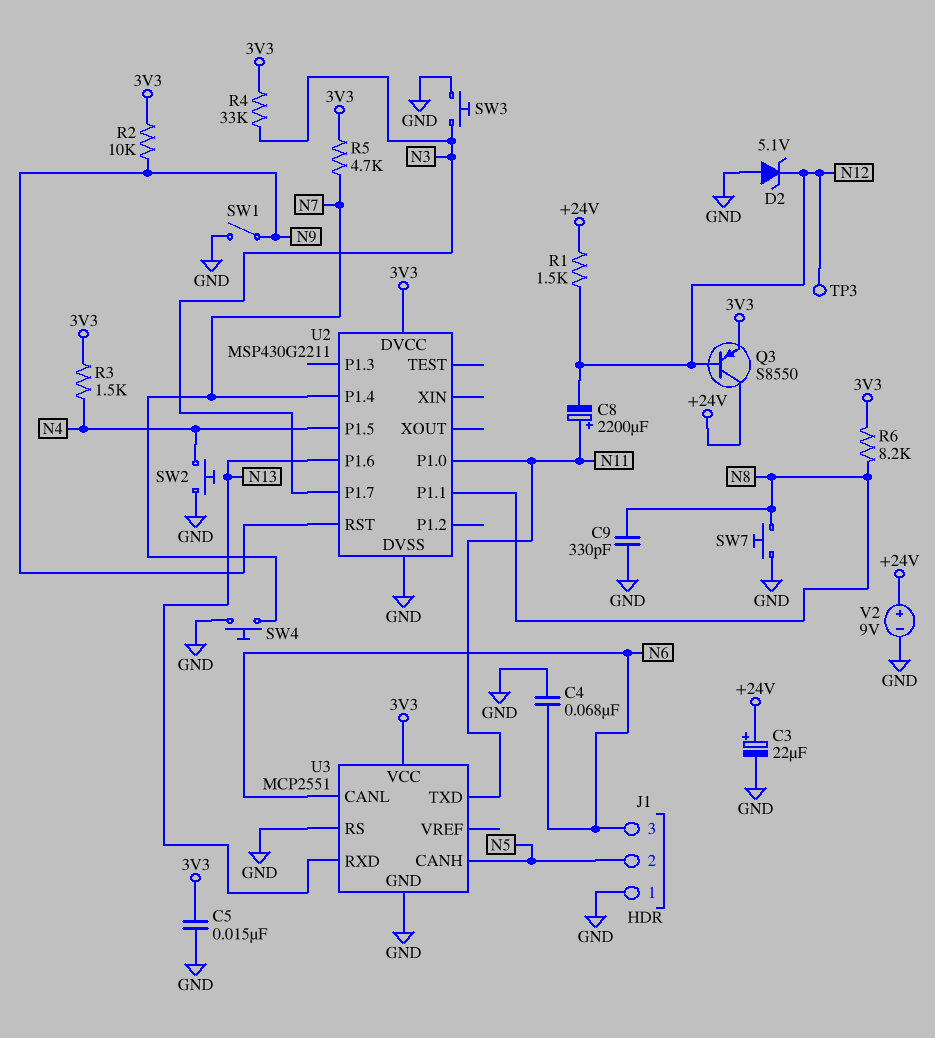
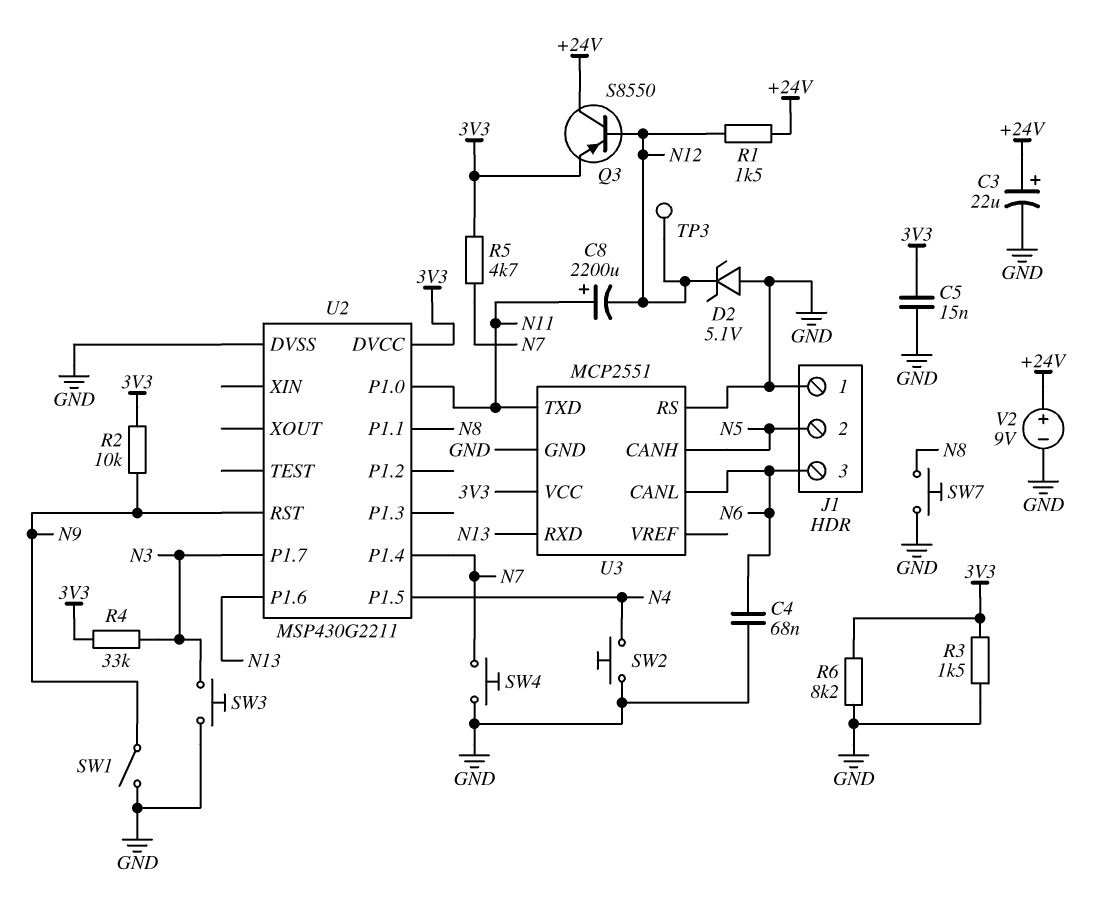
C9: 330pF (GND, N8) -> none
R3: 1.5k (3V3, N4) -> 1.5k (3V3, GND)
R6: 8.2k (3V3, N8) -> 8.2k (3V3, GND)

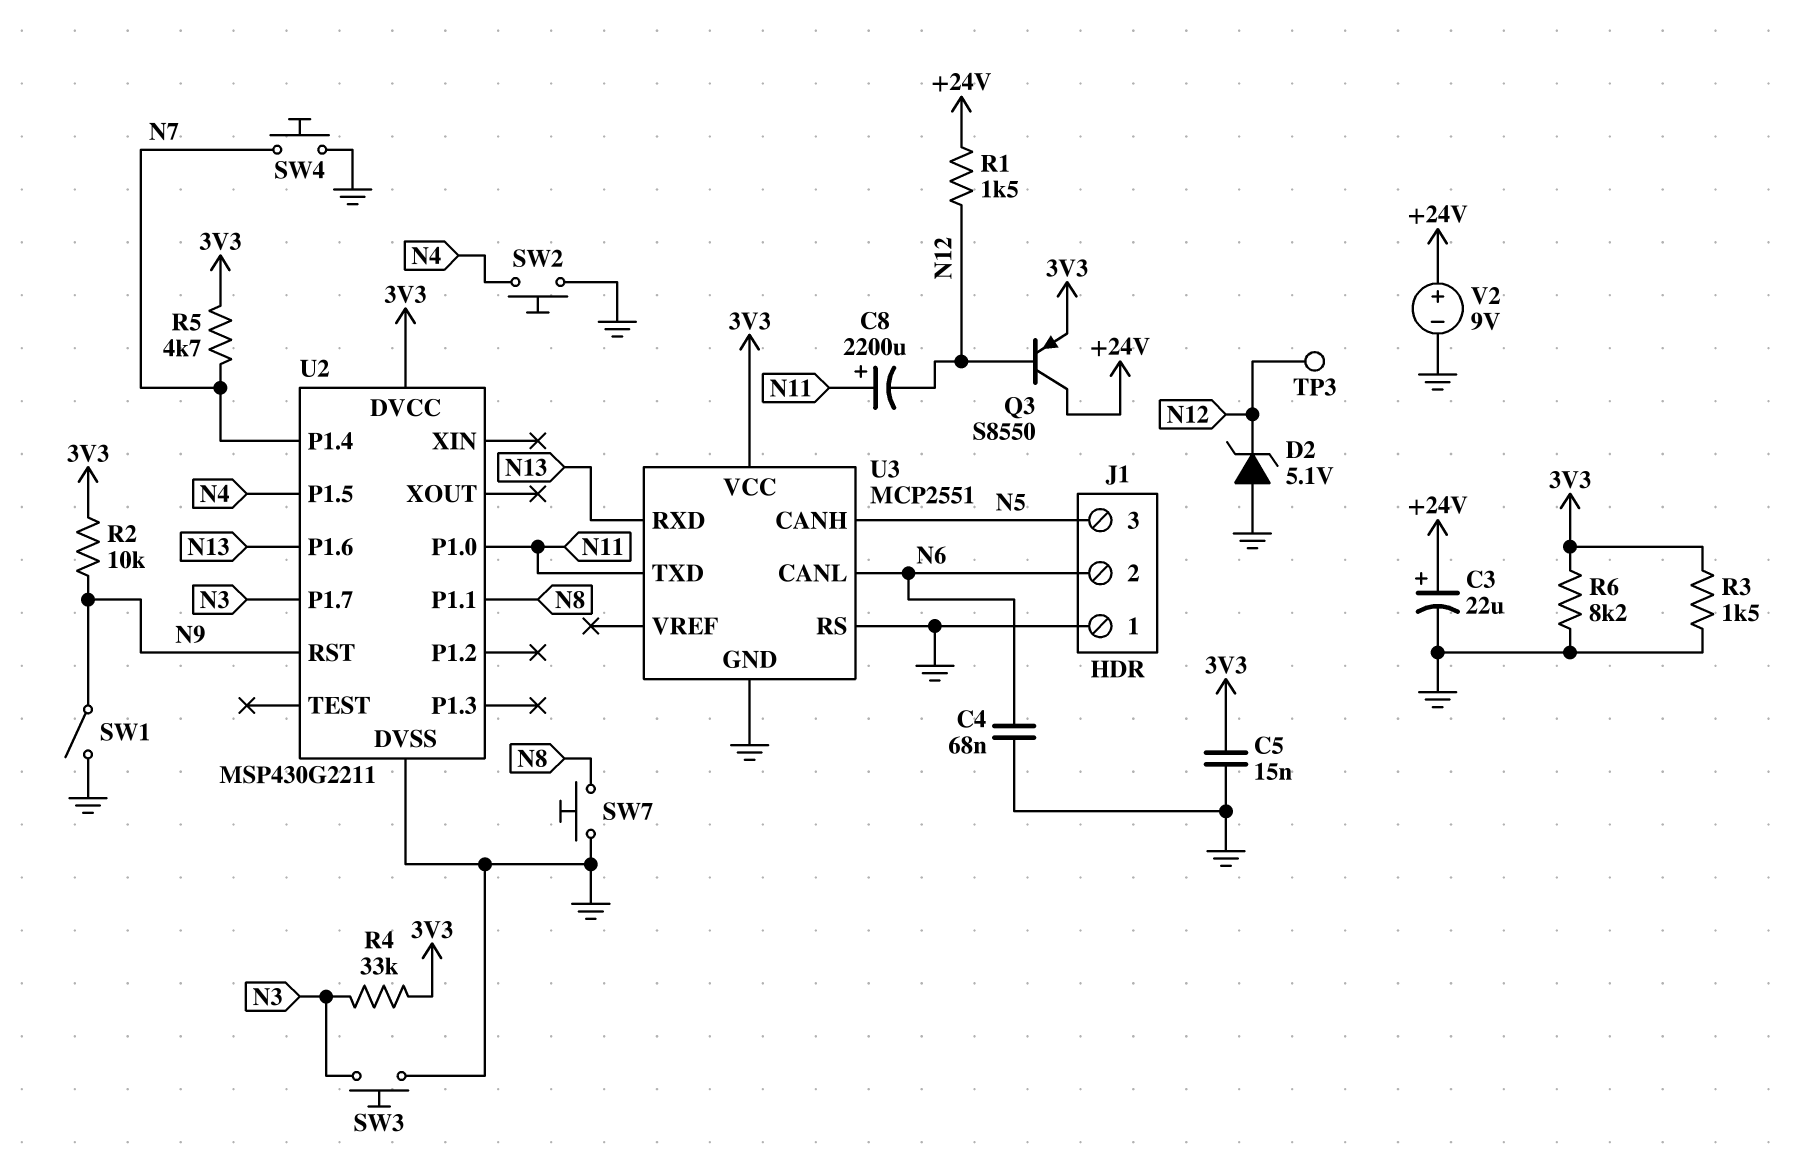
J1 pin 2: N5 -> N6
J1 pin 3: N6 -> N5

